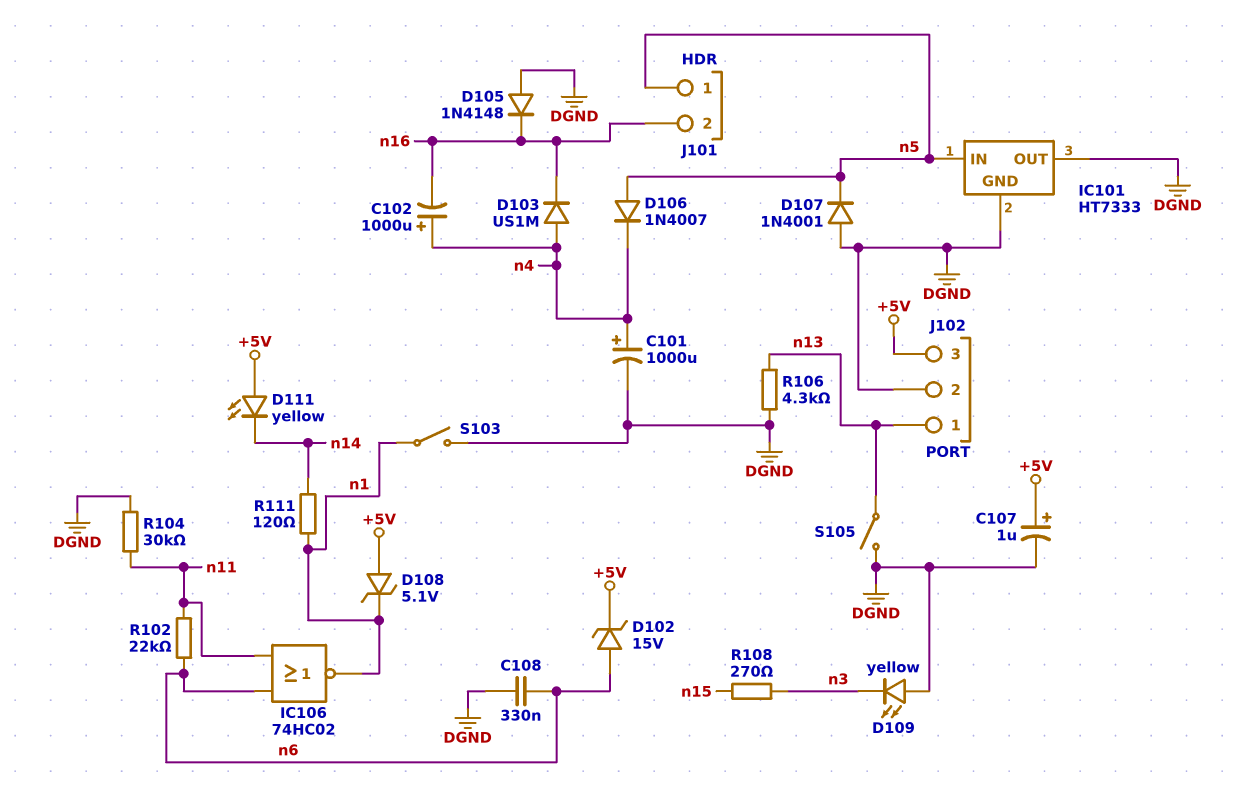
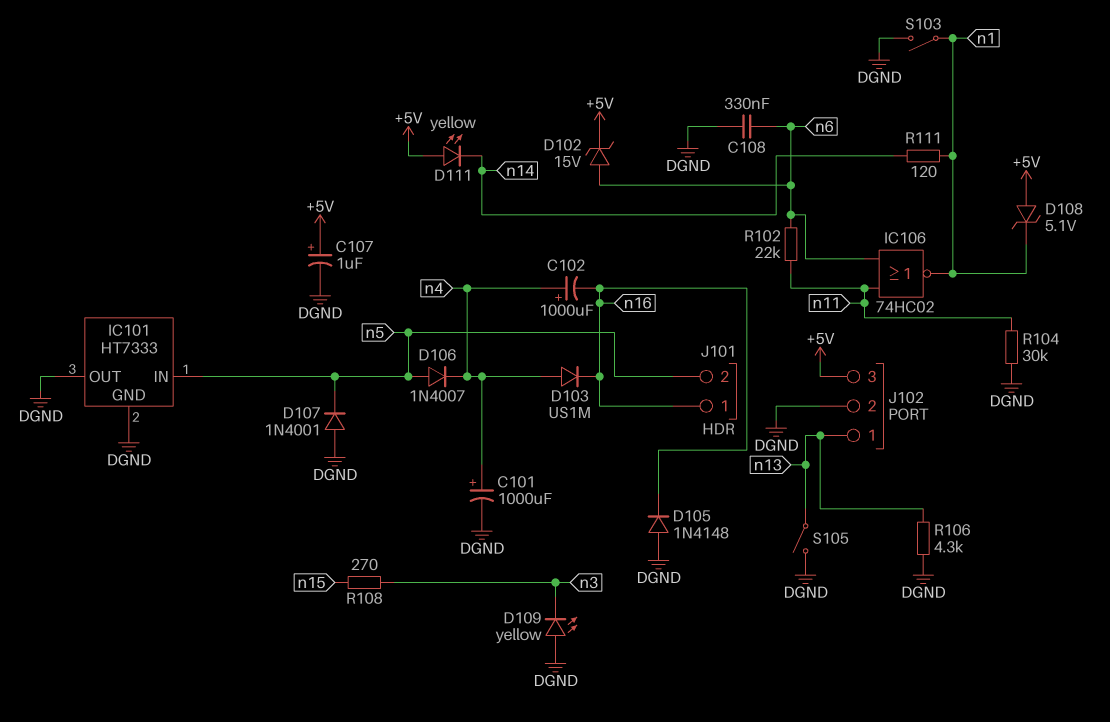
J101 pin 1: n5 -> n16
J101 pin 2: n16 -> n5

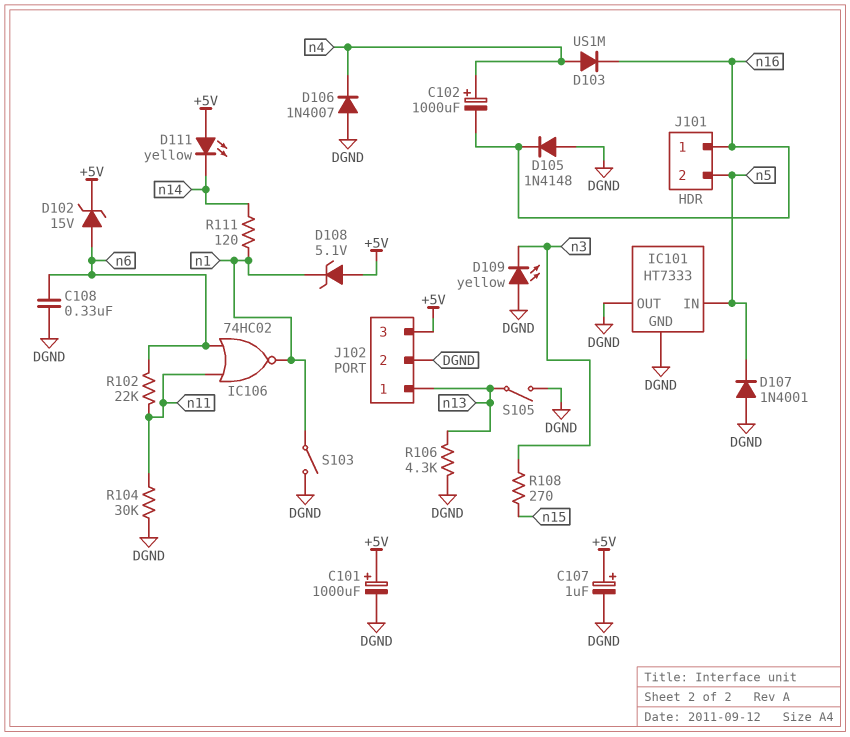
C101: 1000uF (plus n4, minus DGND) -> 1000uF (plus +5V, minus DGND)
D106: diode 1N4007 (A n5, K n4) -> diode 1N4007 (A DGND, K n4)

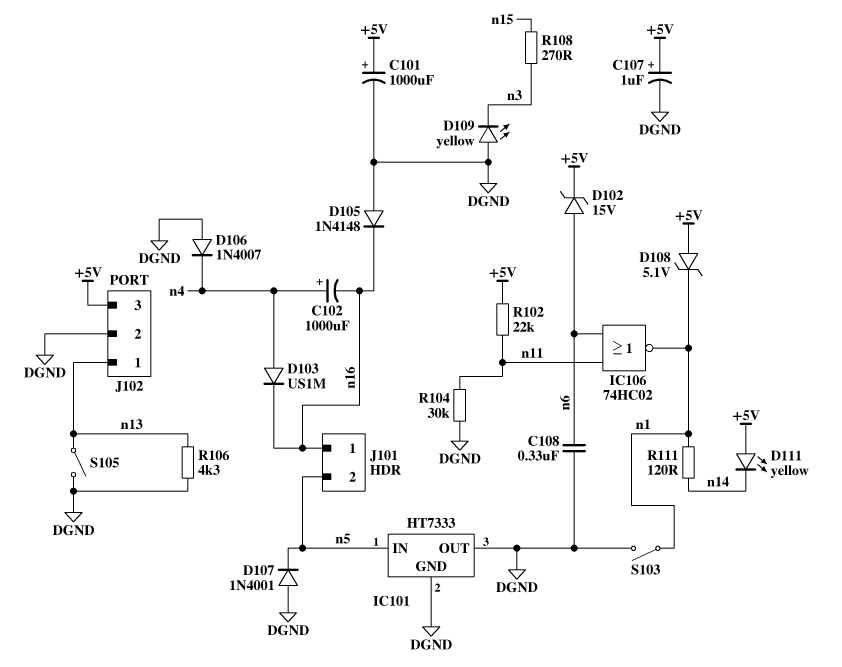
R102: 22k (n6, n11) -> 22k (+5V, n11)

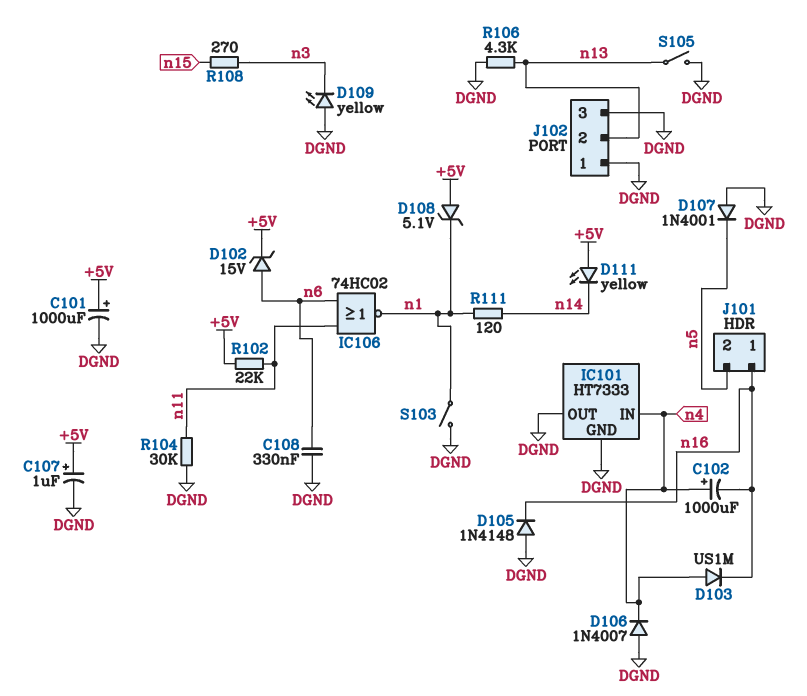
IC101 pin IN: n5 -> n4
J102 pin 1: n13 -> DGND
J102 pin 2: DGND -> n13
J102 pin 3: +5V -> DGND

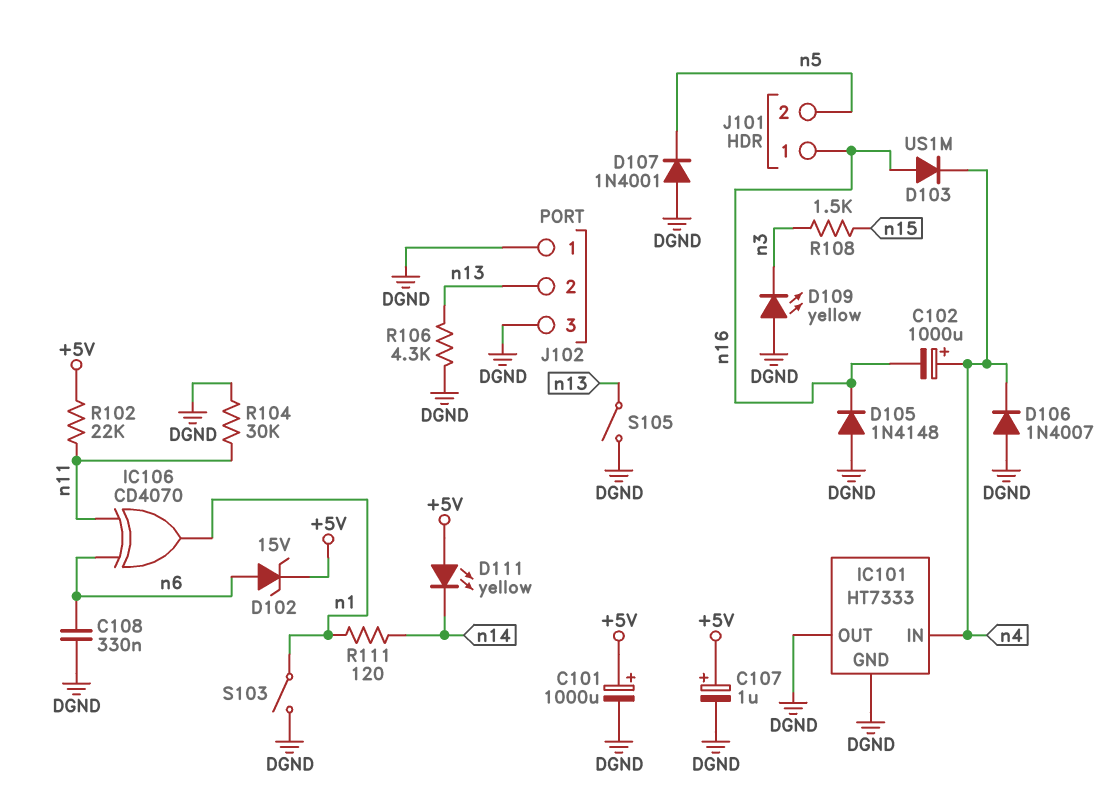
D103: diode US1M (A n4, K n16) -> diode US1M (A n16, K n4)
D108: zener 5.1V (A +5V, K n1) -> none
IC106: NOR 74HC02 (in n6, in n11, out n1) -> XOR CD4070 (in n6, in n11, out n1)
R108: 270 (n3, n15) -> 1.5k (n3, n15)

